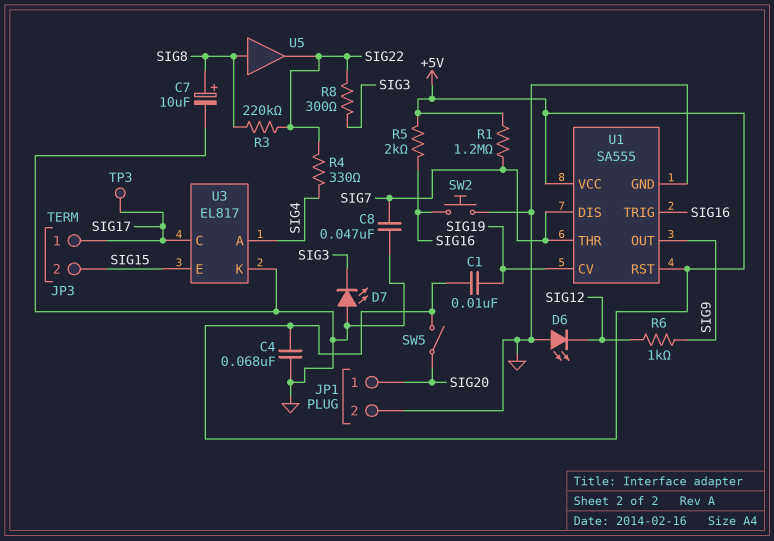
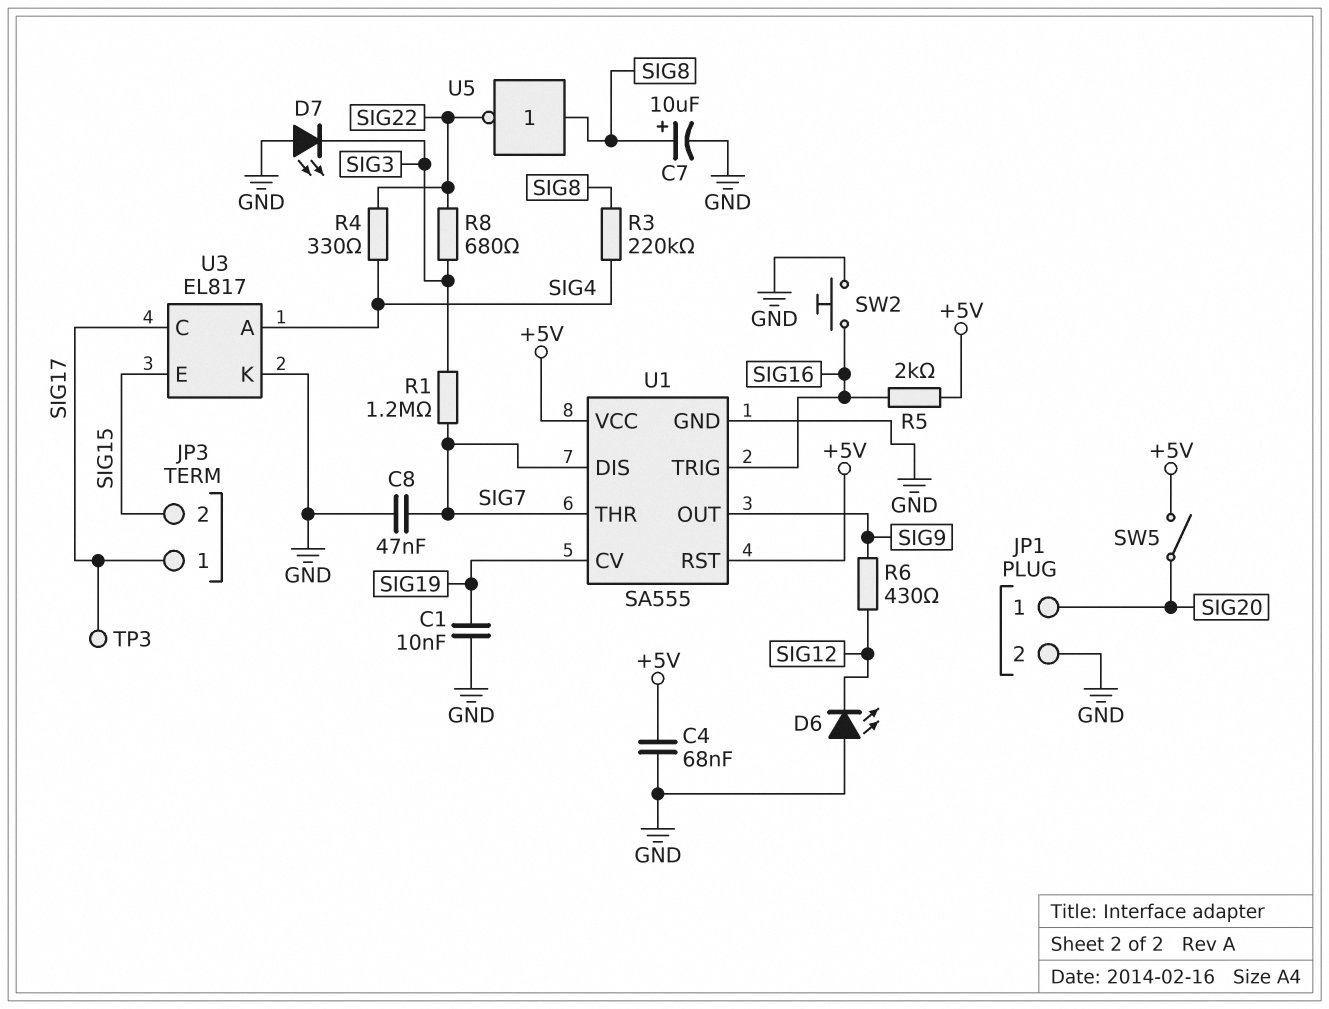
C1: 10nF (+5V, SIG19) -> 10nF (GND, SIG19)
R1: 1.2M (+5V, SIG7) -> 1.2M (SIG3, SIG7)
R3: 220k (SIG8, SIG22) -> 220k (SIG4, SIG8)
R6: 1k (SIG9, SIG12) -> 430 (SIG9, SIG12)
R8: 300 (SIG3, SIG22) -> 680 (SIG3, SIG22)
U5: buffer (in SIG8, out SIG22) -> NOT (in SIG8, out SIG22)

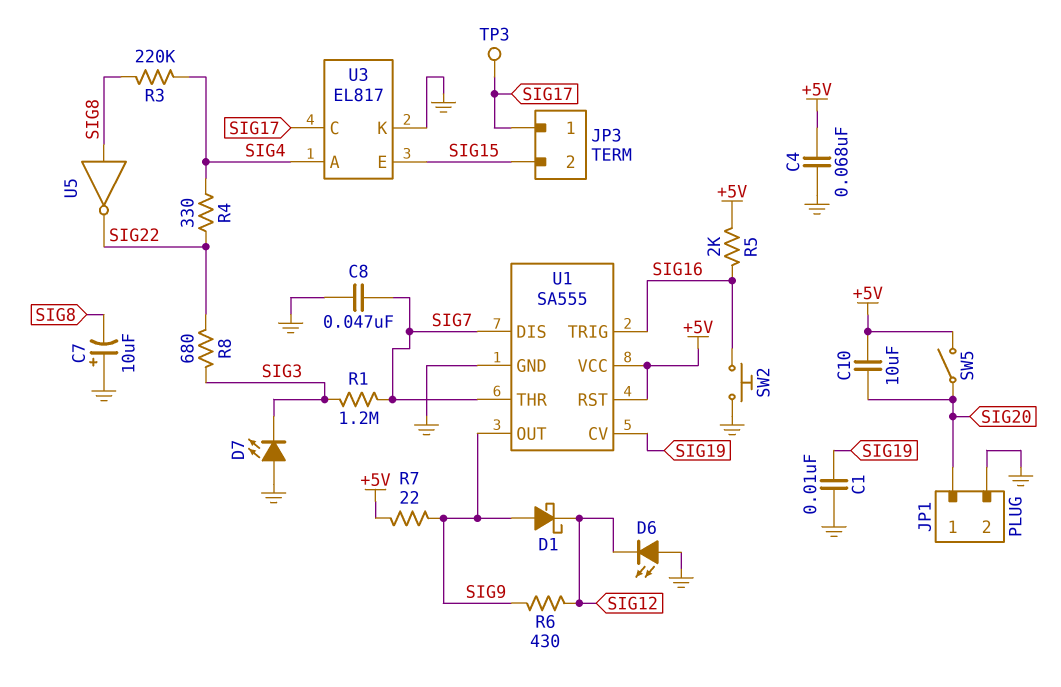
C7: 10uF (plus SIG8, minus GND) -> 10uF (plus GND, minus SIG8)
C10: none -> 10uF (+5V, SIG20)
D1: none -> schottky (A SIG9, K SIG12)
R7: none -> 22 (+5V, SIG9)

